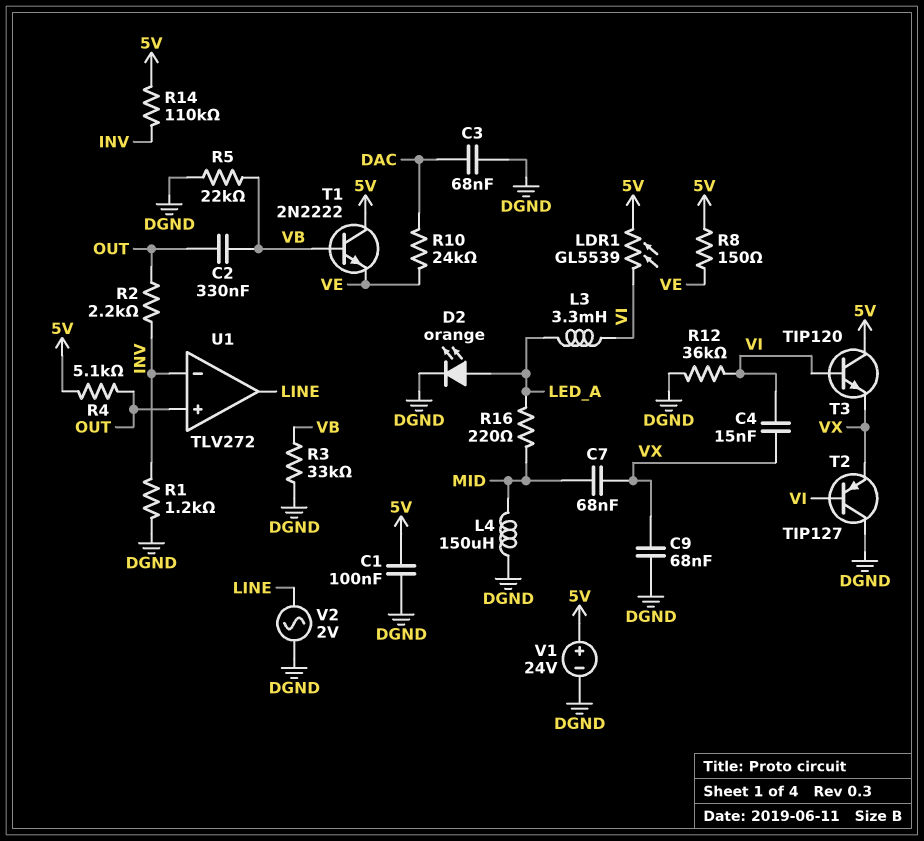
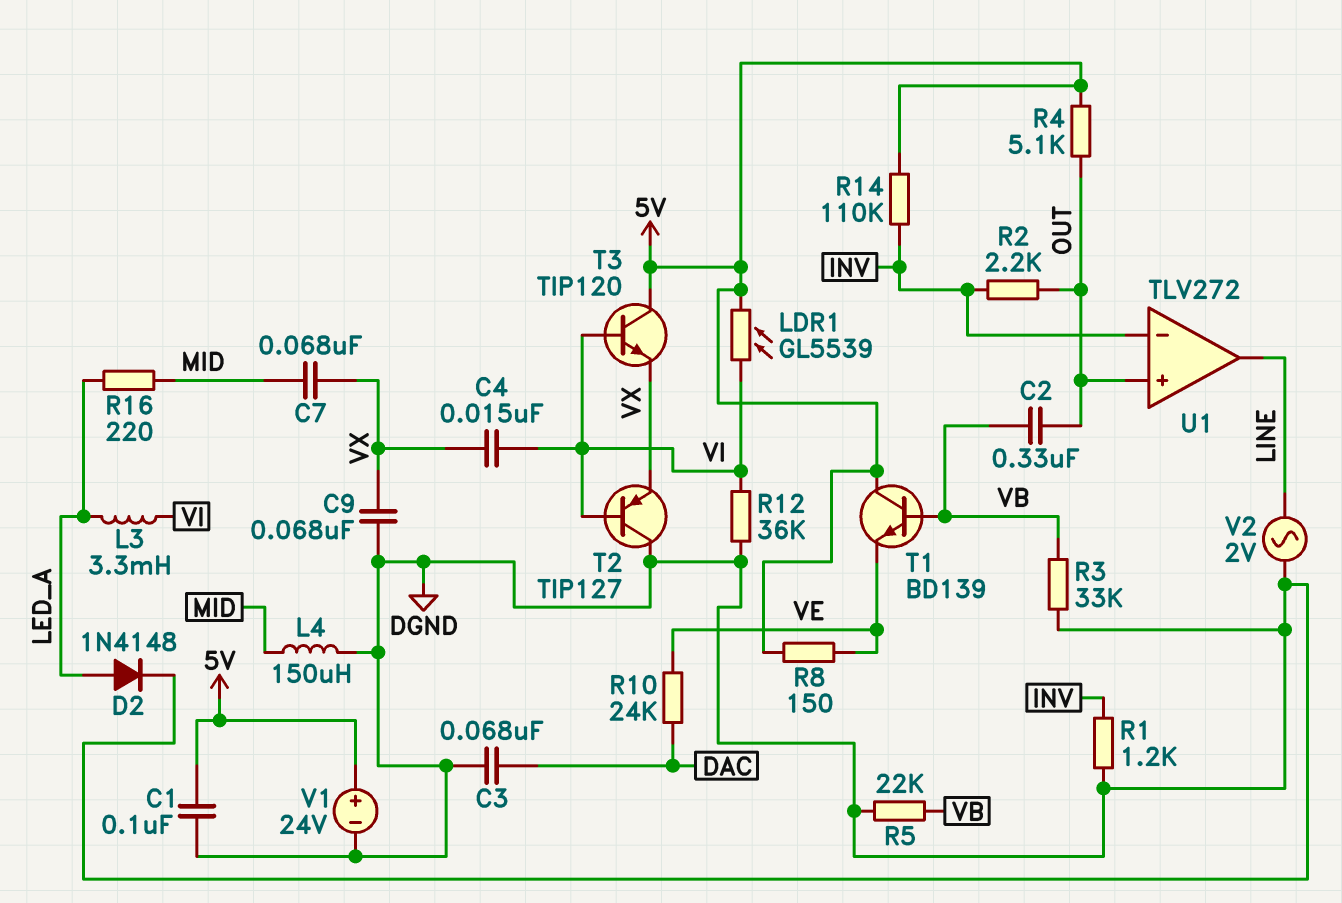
D2: LED orange (A LED_A, K DGND) -> diode 1N4148 (A LED_A, K DGND)
T1: NPN 2N2222 (B VB, C 5V, E VE) -> NPN BD139 (B VB, C 5V, E VE)

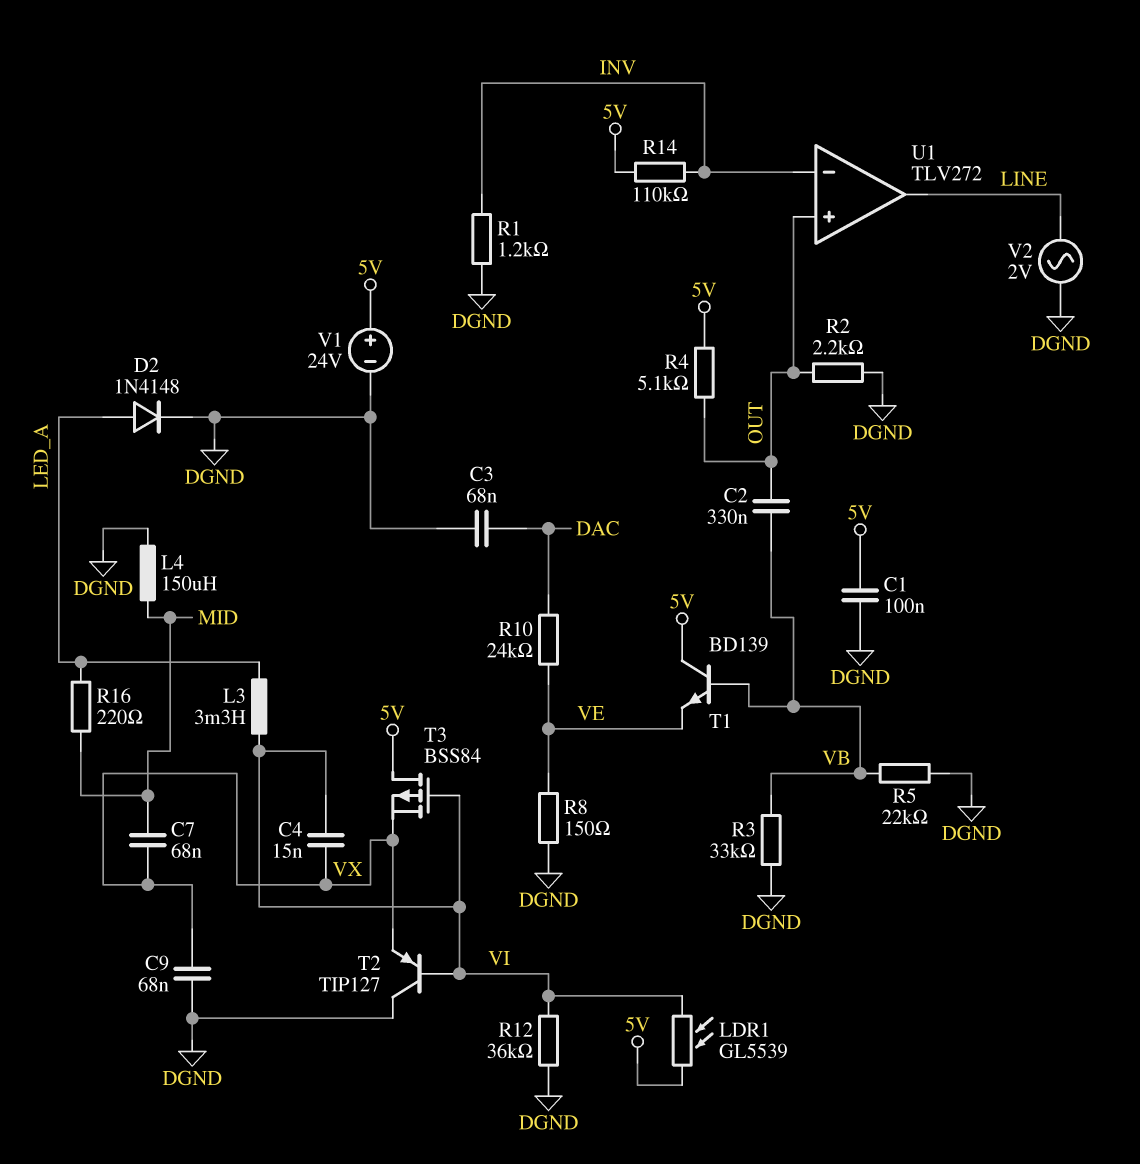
R2: 2.2k (INV, OUT) -> 2.2k (DGND, OUT)
R8: 150 (5V, VE) -> 150 (DGND, VE)
T3: NPN TIP120 (B VI, C 5V, E VX) -> PMOS BSS84 (G VI, D 5V, S VX)

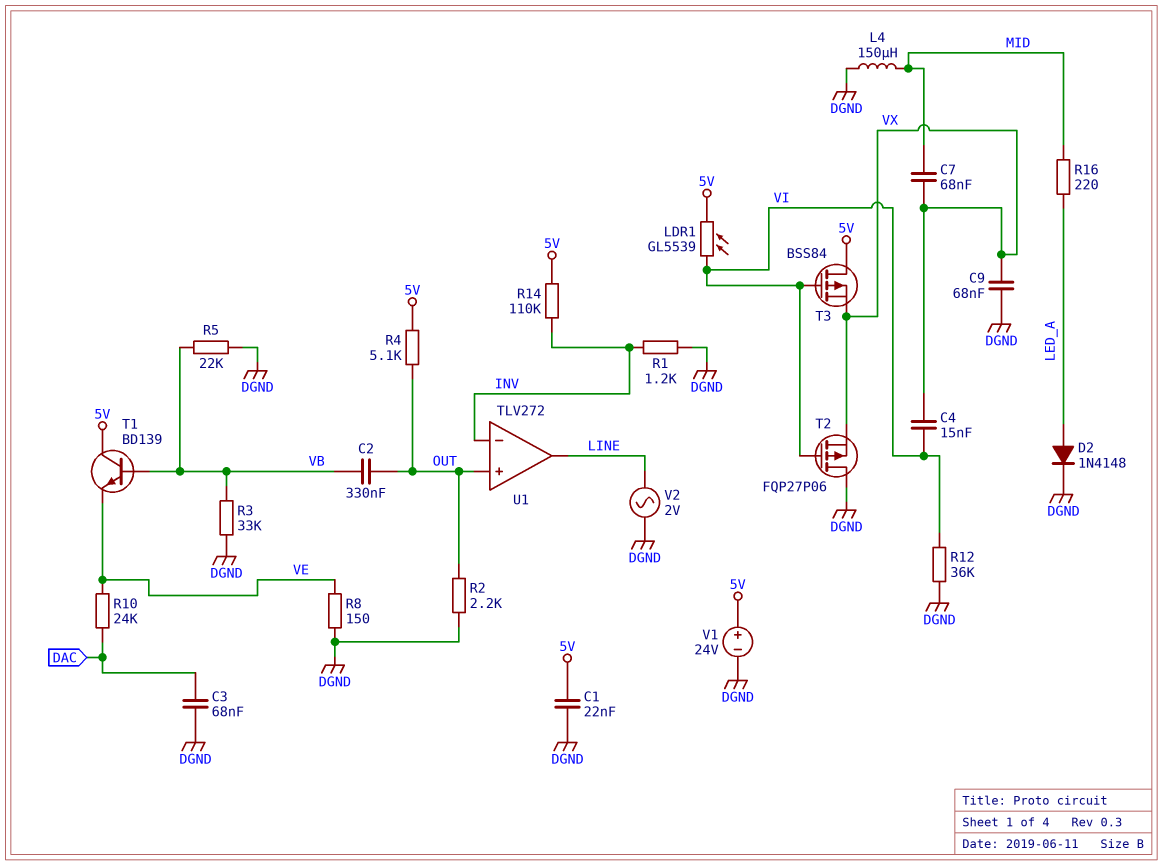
C1: 100nF (5V, DGND) -> 22nF (5V, DGND)
L3: 3.3mH (LED_A, VI) -> none
T2: PNP TIP127 (B VI, C DGND, E VX) -> PMOS FQP27P06 (G VI, D DGND, S VX)

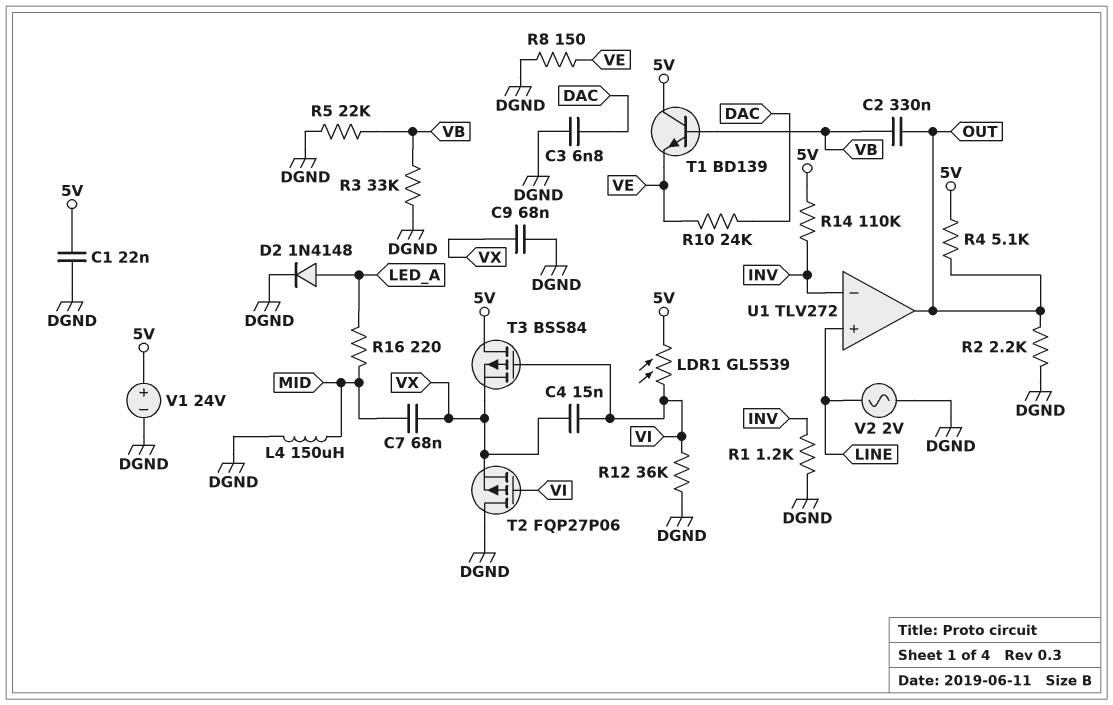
C3: 68nF (DAC, DGND) -> 6.8nF (DAC, DGND)
U1 pin in+: OUT -> LINE
U1 pin out: LINE -> OUT

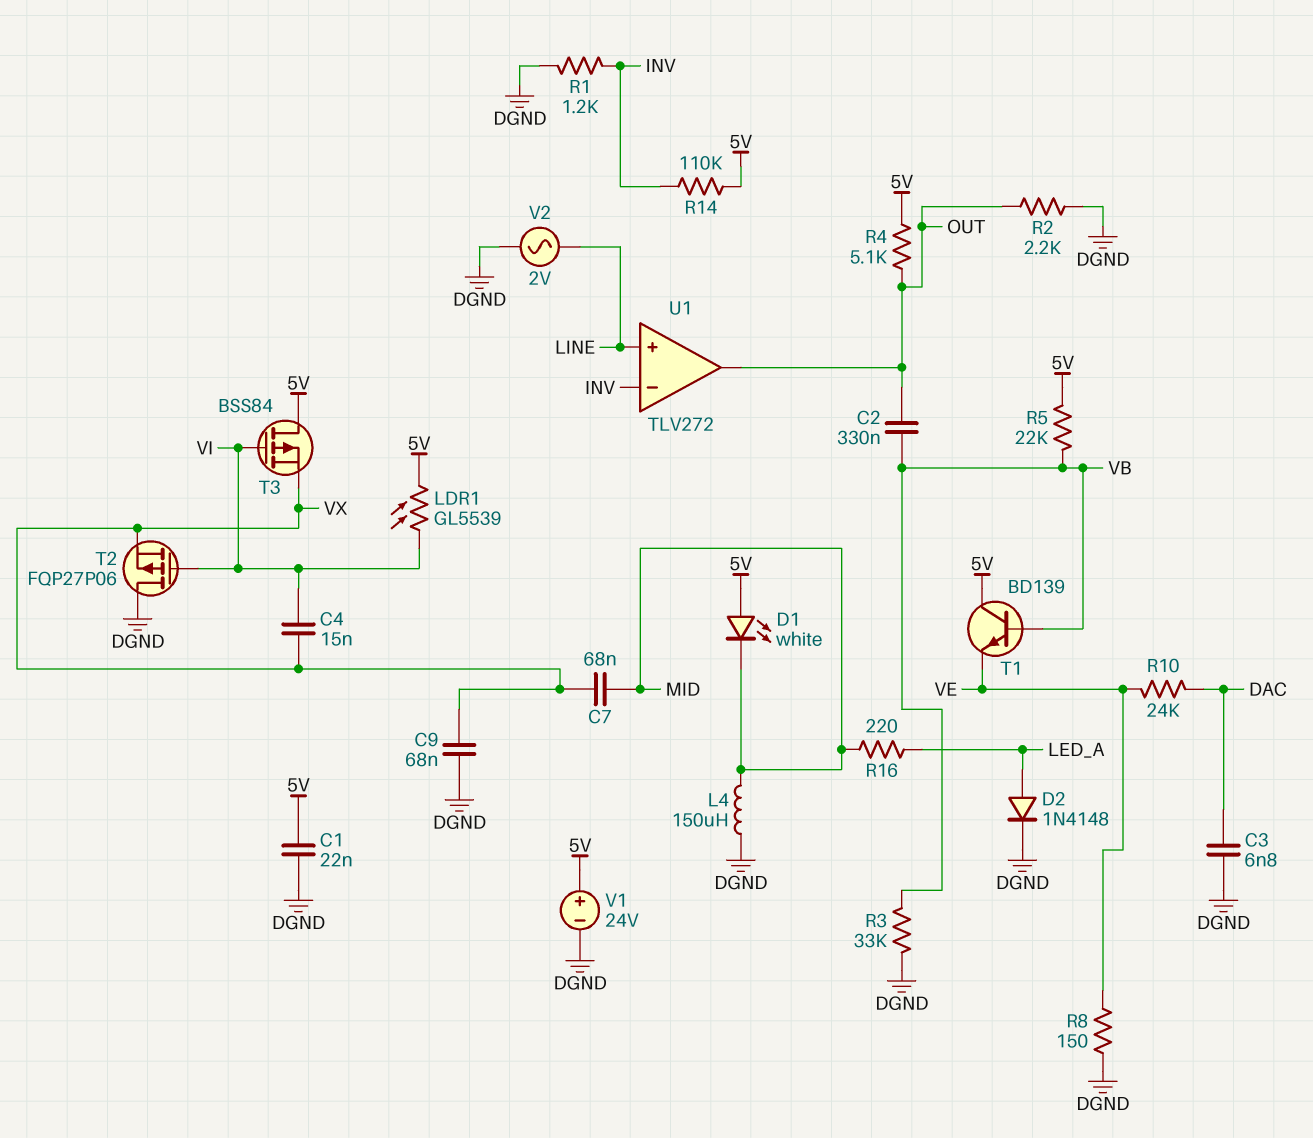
D1: none -> LED white (A 5V, K MID)
R5: 22k (DGND, VB) -> 22k (5V, VB)
R12: 36k (DGND, VI) -> none

